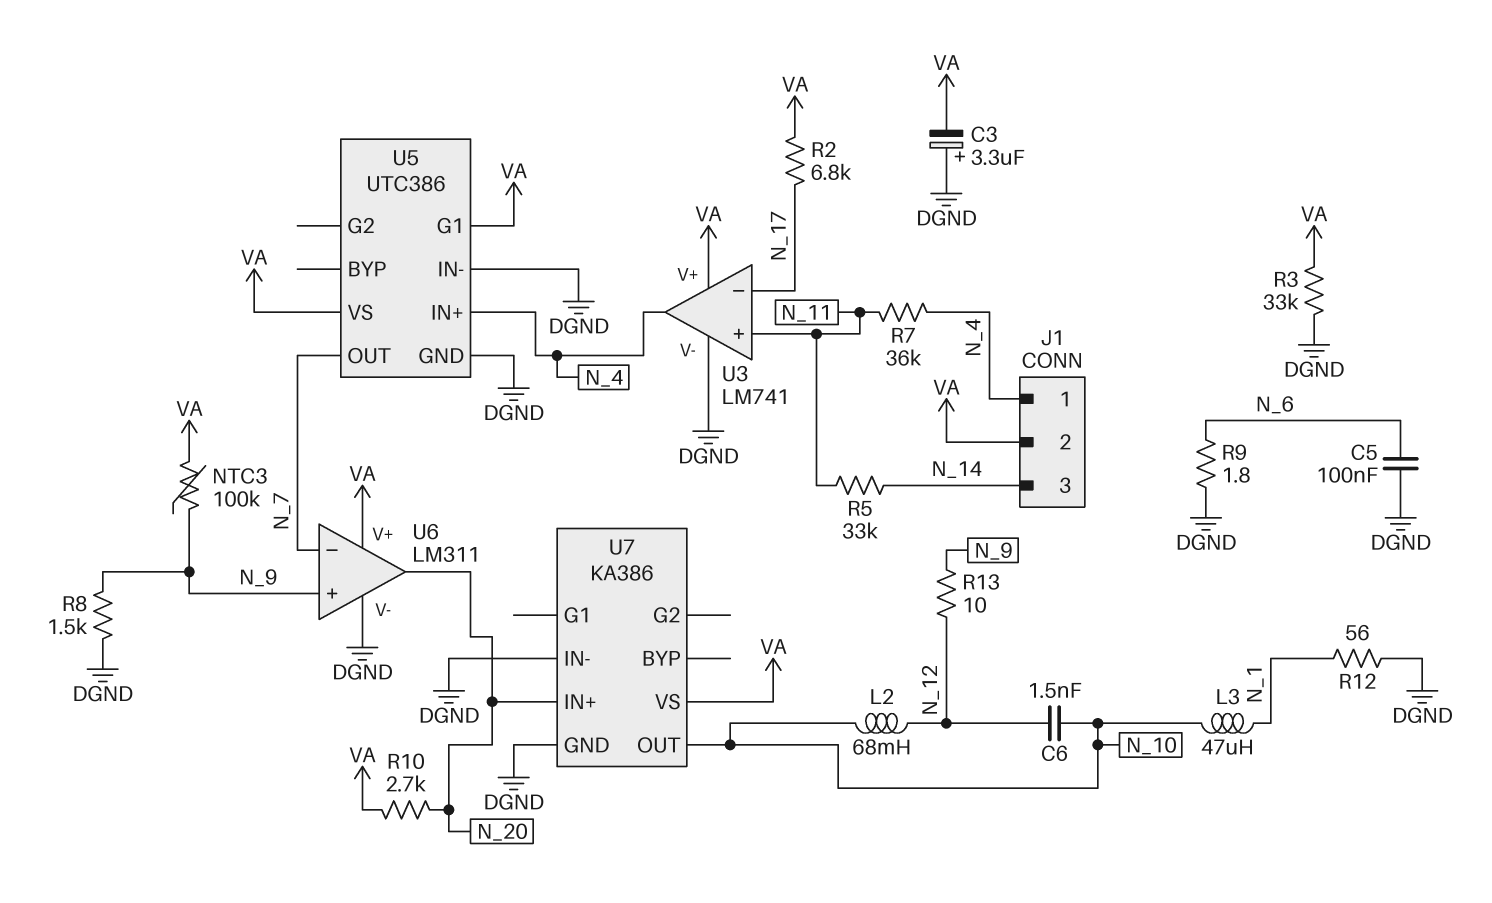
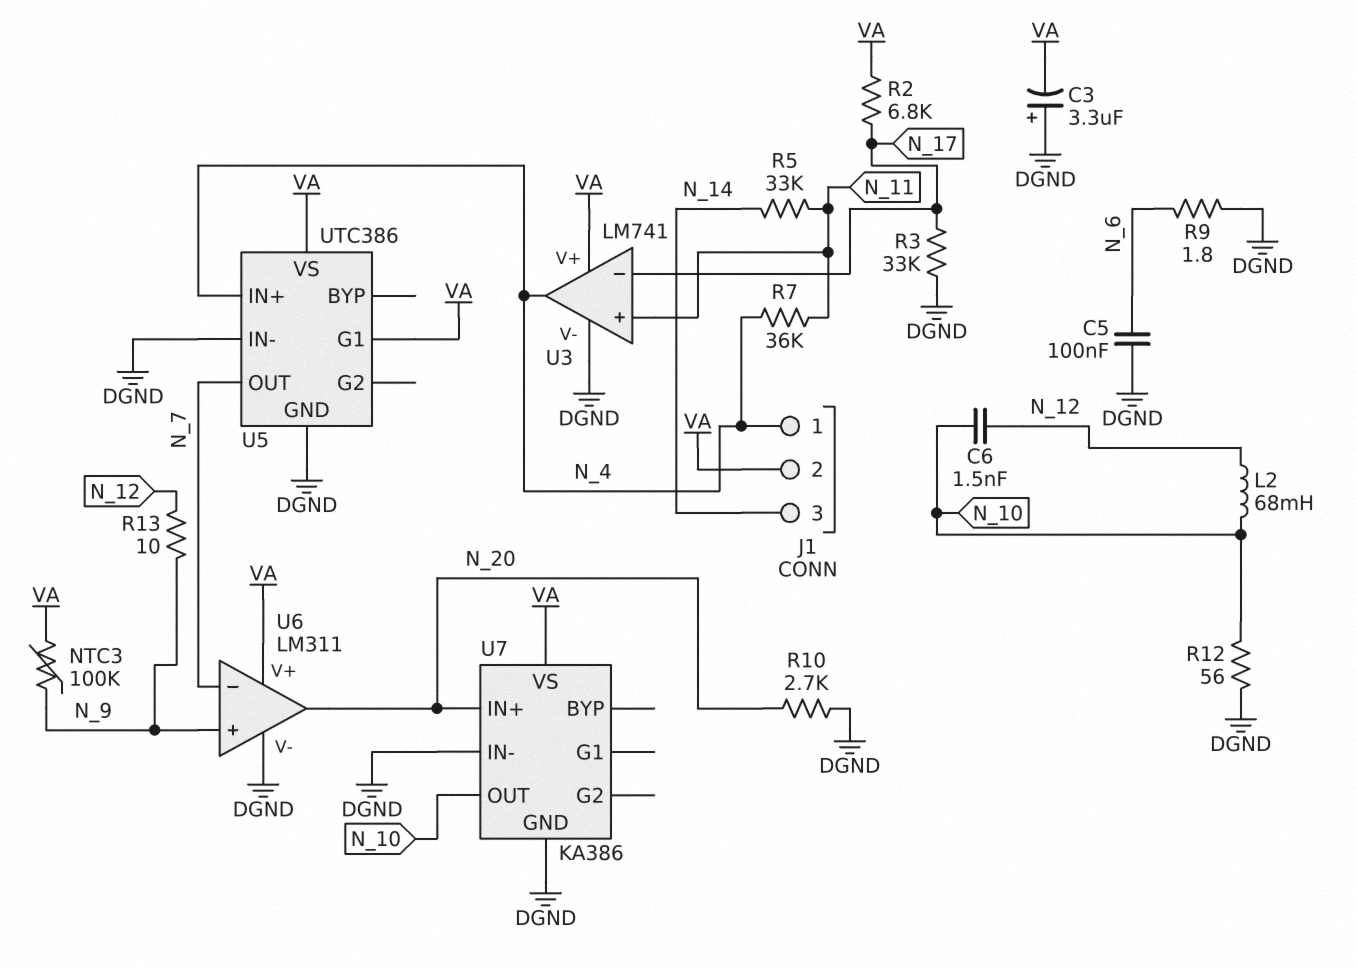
L3: 47uH (N_1, N_10) -> none
R3: 33k (DGND, VA) -> 33k (DGND, N_17)
R8: 1.5k (DGND, N_9) -> none
R10: 2.7k (N_20, VA) -> 2.7k (DGND, N_20)
R12: 56 (DGND, N_1) -> 56 (DGND, N_10)

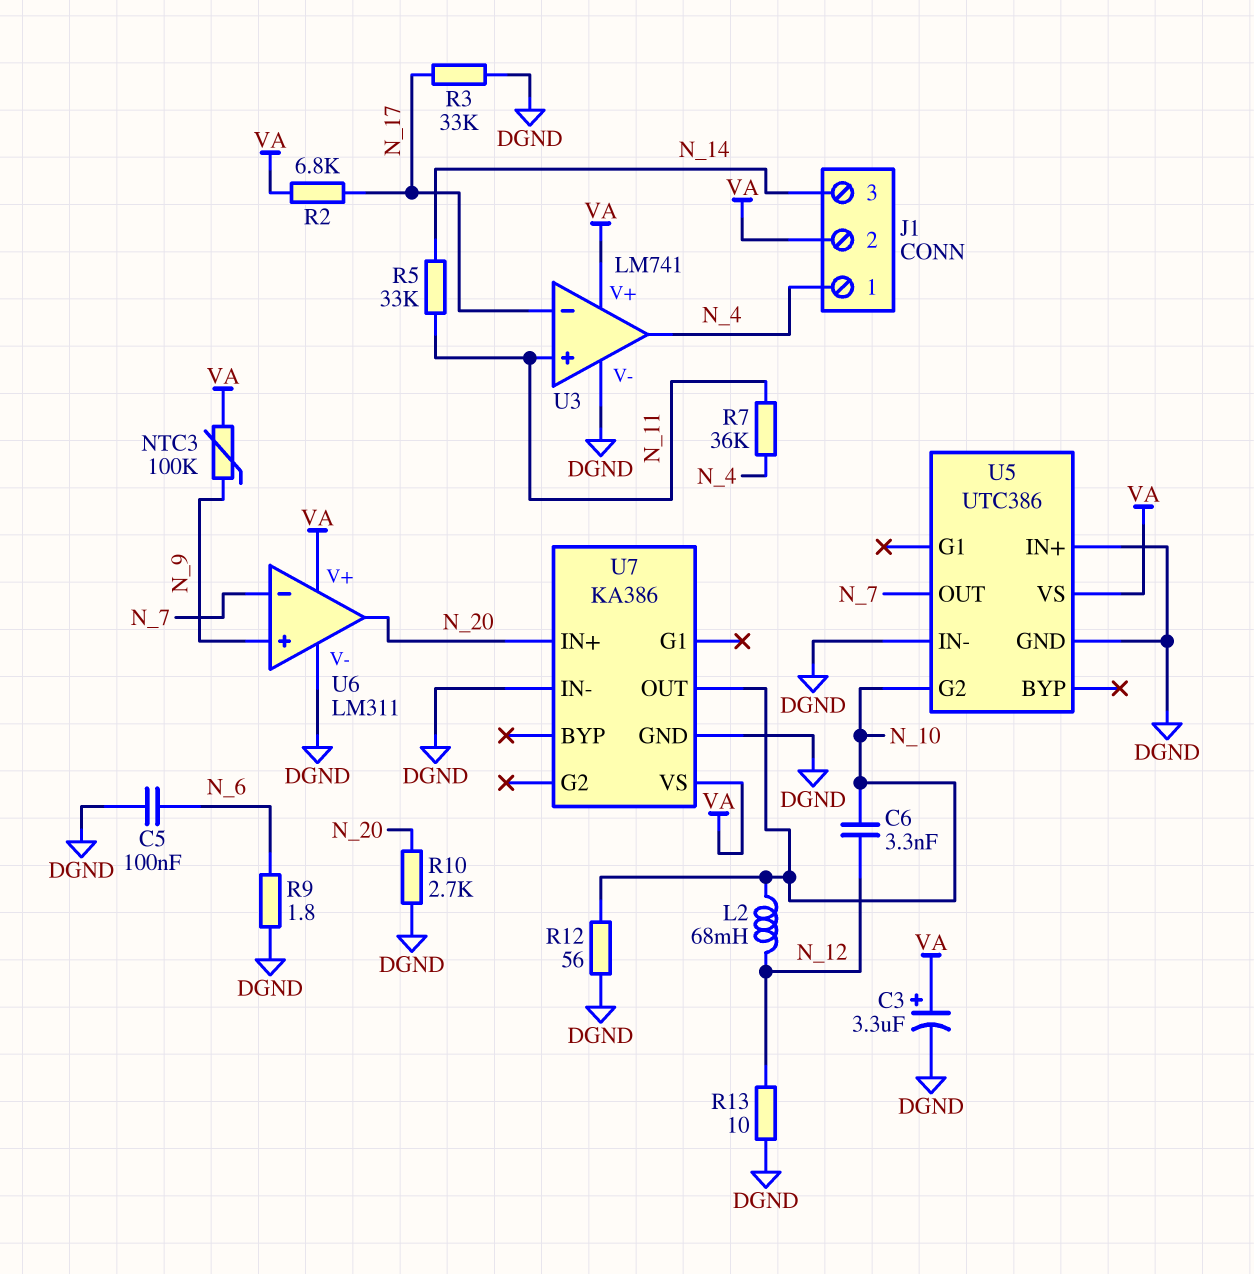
C3: 3.3uF (plus DGND, minus VA) -> 3.3uF (plus VA, minus DGND)
C6: 1.5nF (N_10, N_12) -> 3.3nF (N_10, N_12)
R13: 10 (N_9, N_12) -> 10 (DGND, N_12)
U5 pin G1: VA -> none
U5 pin G2: none -> N_10
U5 pin IN+: N_4 -> DGND

